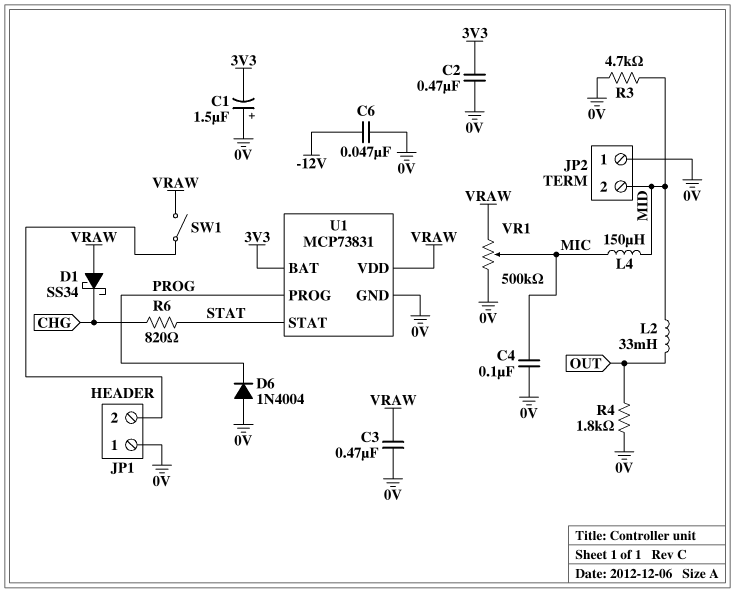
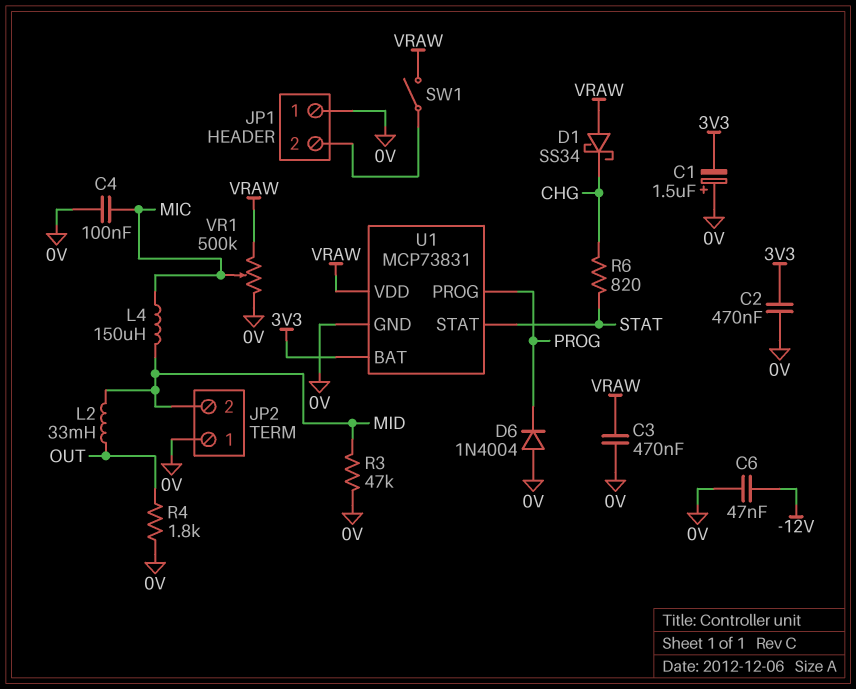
R3: 4.7k (0V, MID) -> 47k (0V, MID)

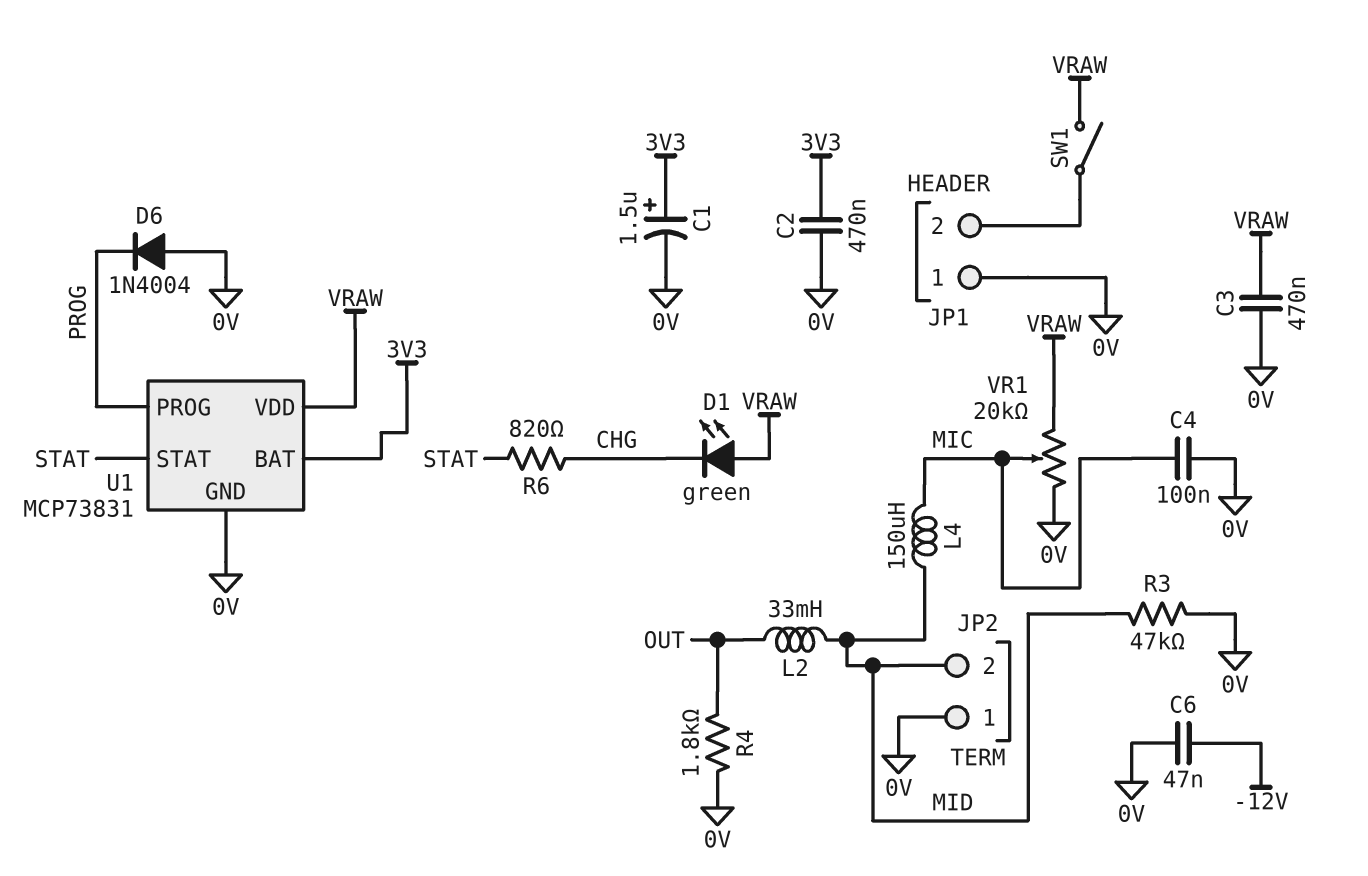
C1: 1.5uF (plus 0V, minus 3V3) -> 1.5uF (plus 3V3, minus 0V)
D1: schottky SS34 (A VRAW, K CHG) -> LED green (A VRAW, K CHG)
VR1: 500k (0V, VRAW, wiper MIC) -> 20k (0V, VRAW, wiper MIC)

